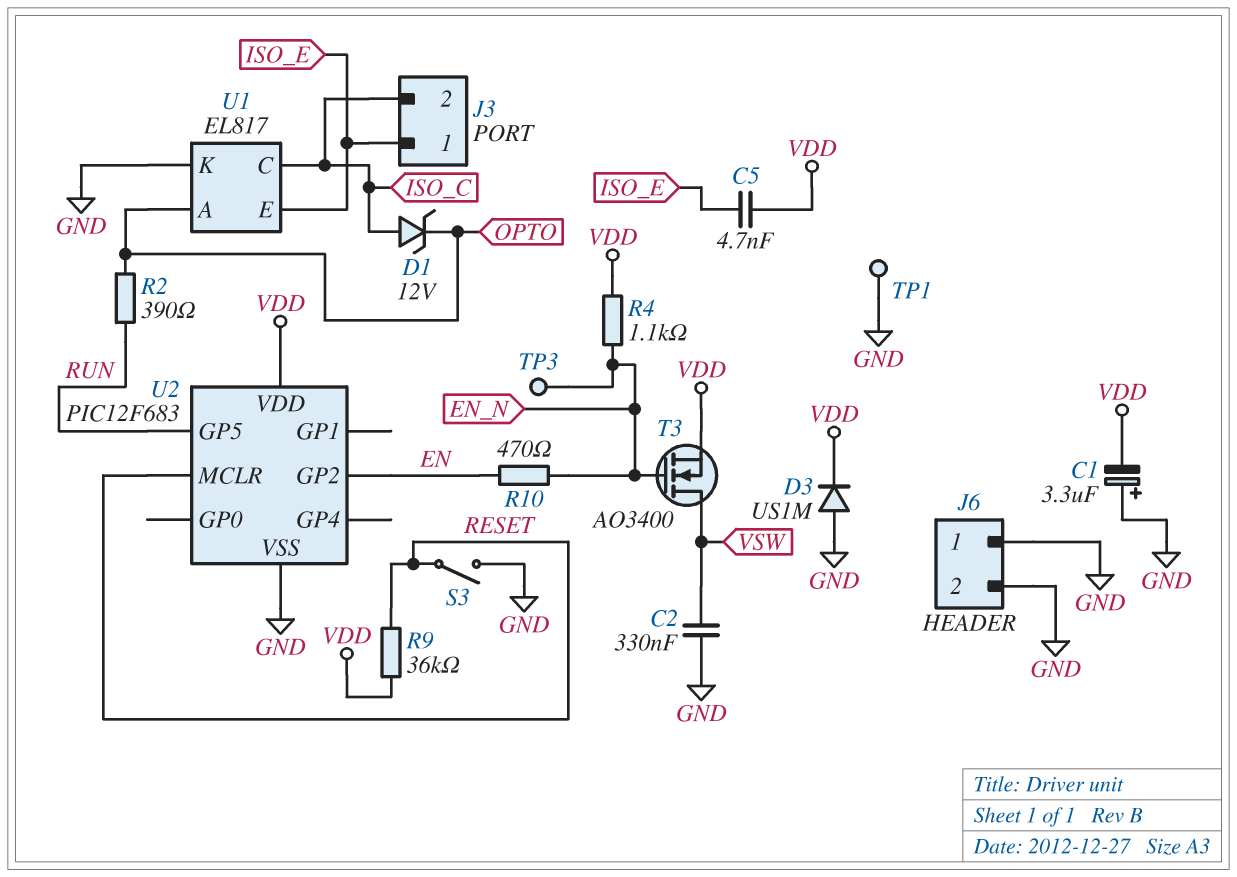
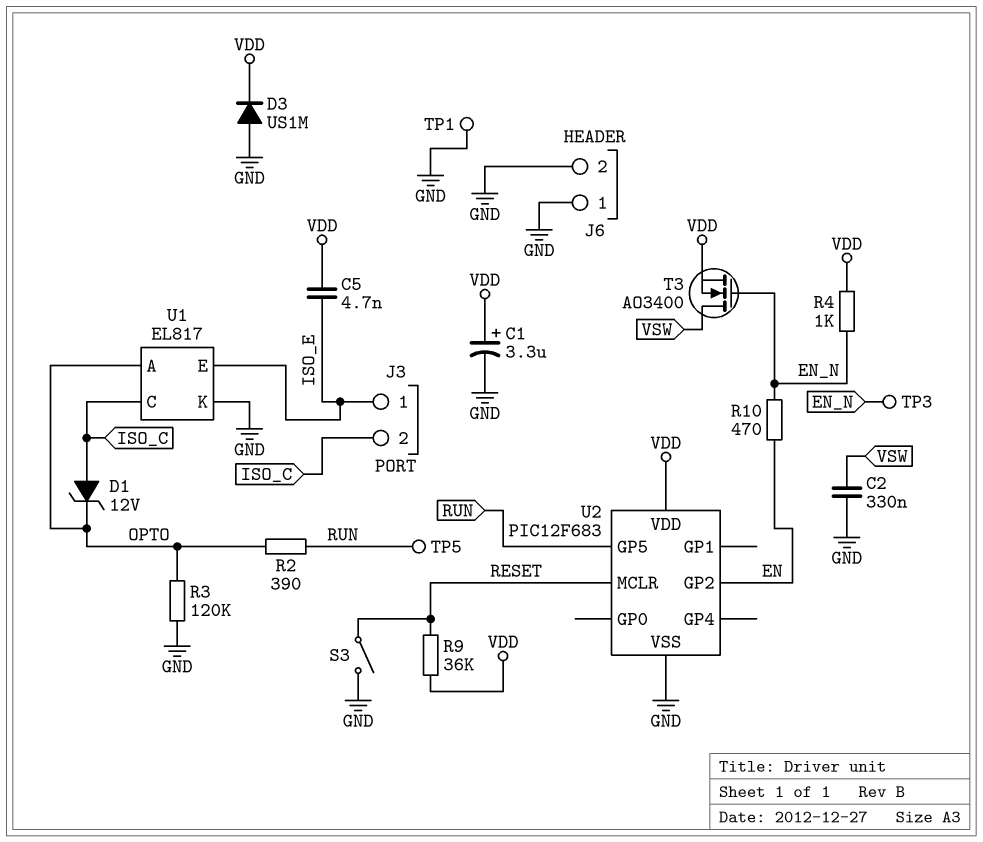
C1: 3.3uF (plus GND, minus VDD) -> 3.3uF (plus VDD, minus GND)
R3: none -> 120k (GND, OPTO)
R4: 1.1k (EN_N, VDD) -> 1k (EN_N, VDD)
TP5: none -> test point (RUN)

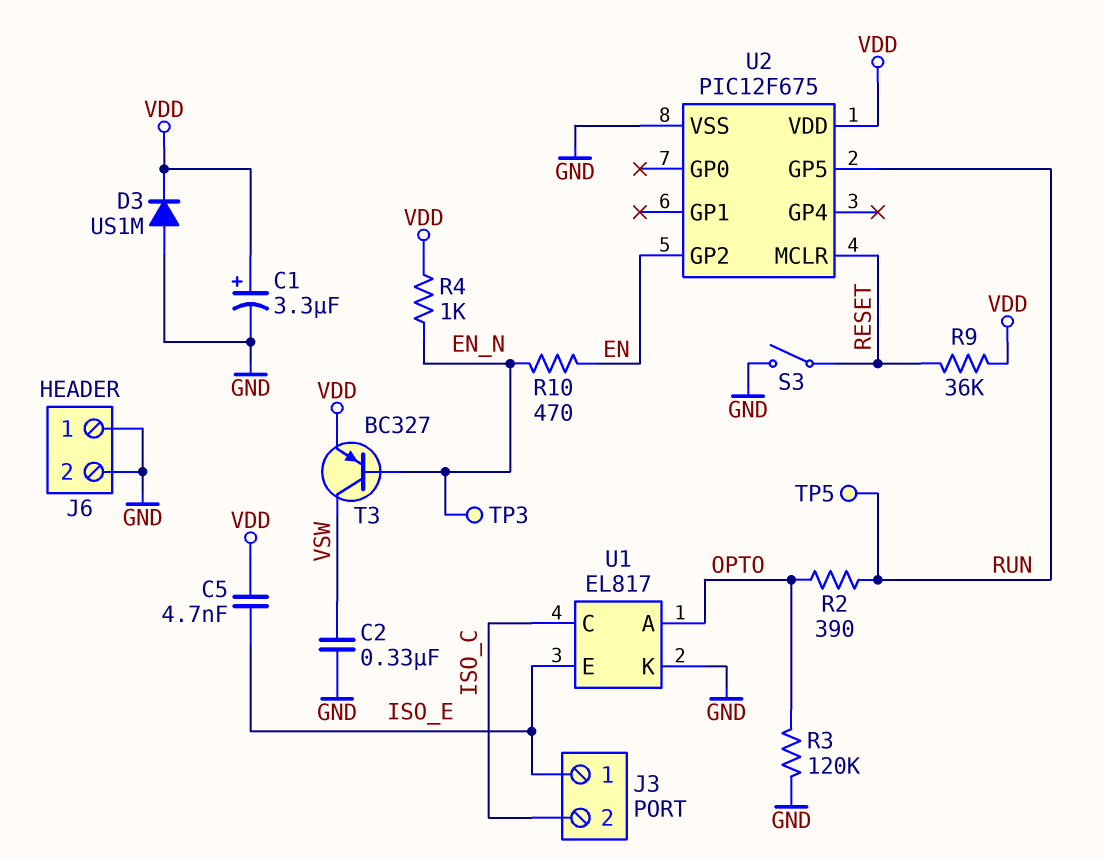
D1: zener 12V (A ISO_C, K OPTO) -> none
T3: NMOS AO3400 (G EN_N, D VSW, S VDD) -> PNP BC327 (B EN_N, C VSW, E VDD)
TP1: test point (GND) -> none
U2: PIC12F683 -> PIC12F675

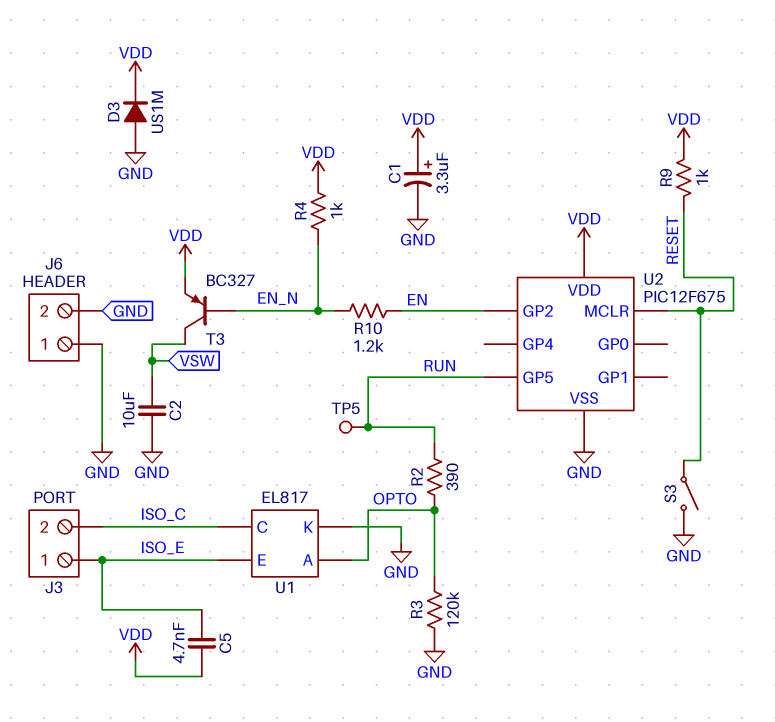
C2: 330nF (GND, VSW) -> 10uF (GND, VSW)
R9: 36k (RESET, VDD) -> 1k (RESET, VDD)
R10: 470 (EN, EN_N) -> 1.2k (EN, EN_N)
TP3: test point (EN_N) -> none

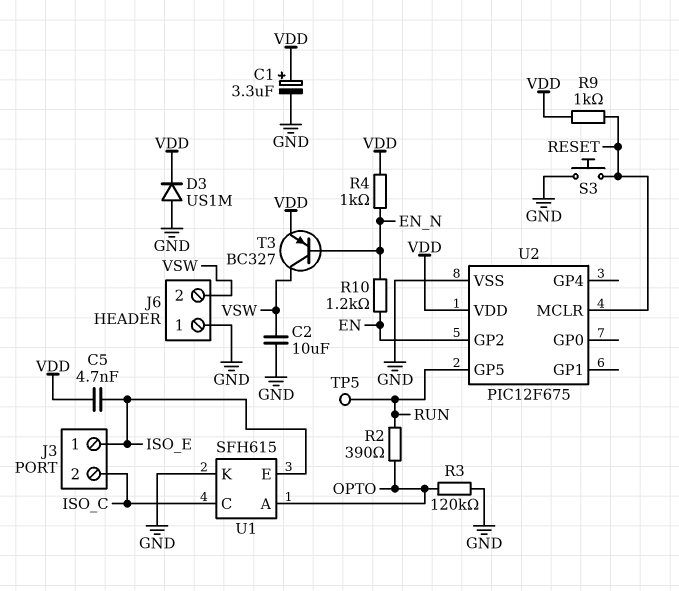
J6 pin 2: GND -> VSW
S3: switch (GND, RESET) -> button (GND, RESET)
U1: EL817 -> SFH615

